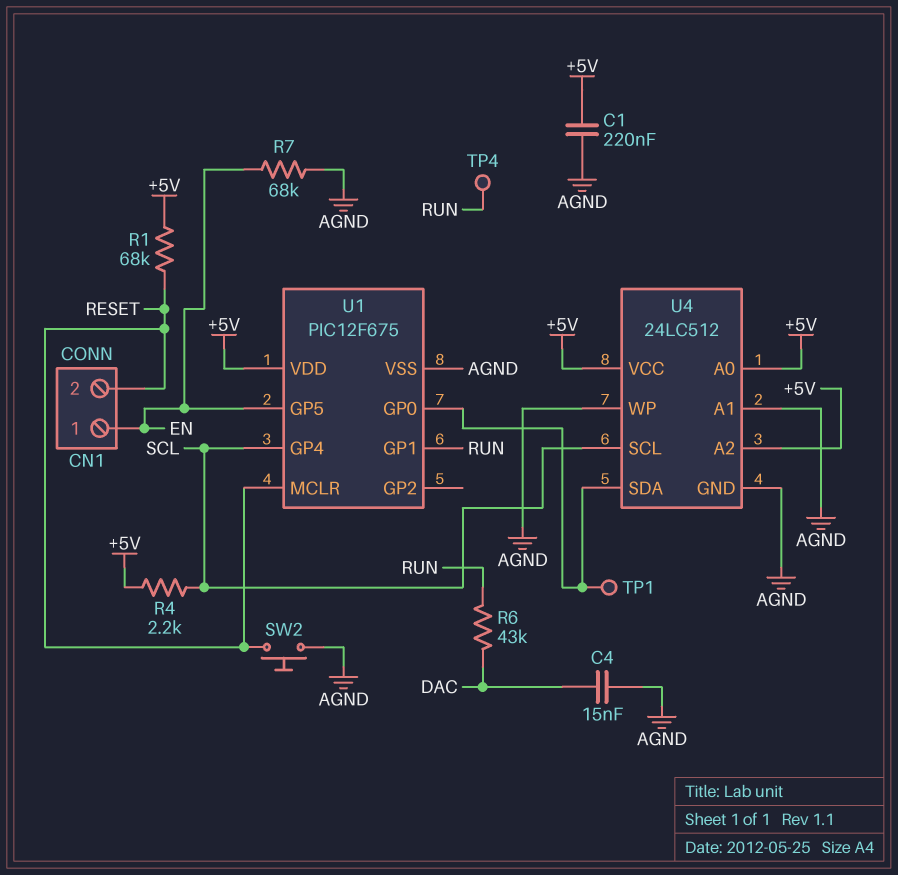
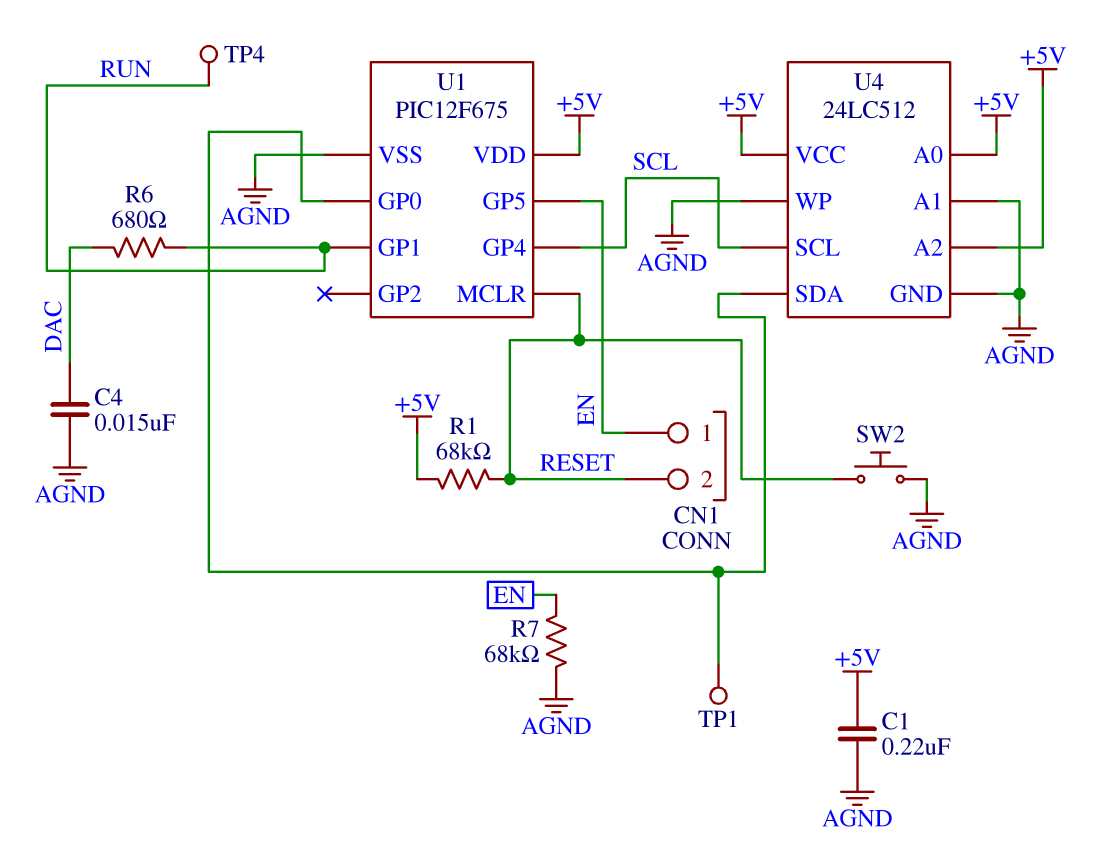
R4: 2.2k (+5V, SCL) -> none
R6: 43k (DAC, RUN) -> 680 (DAC, RUN)

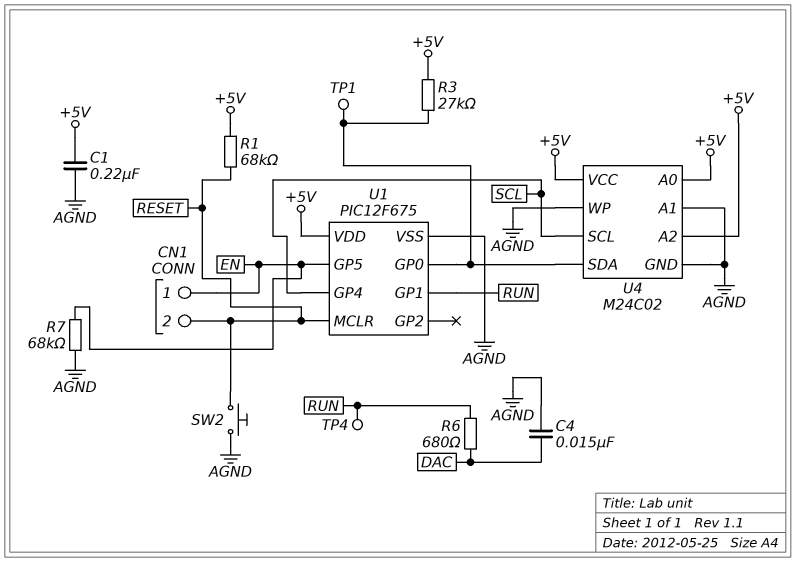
R3: none -> 27k (+5V, U1/GP0)
U4: 24LC512 -> M24C02

